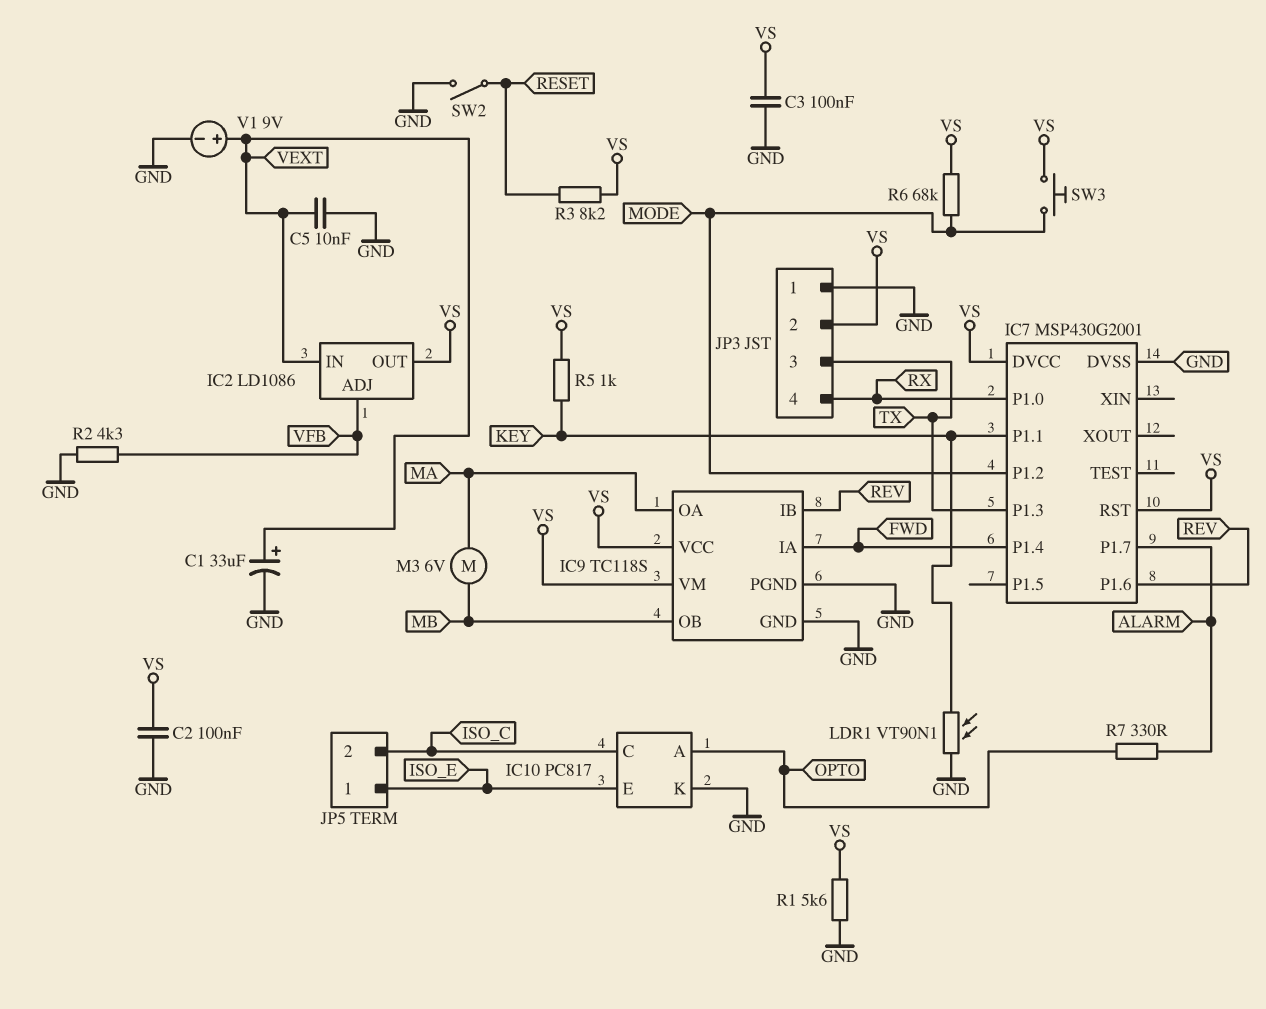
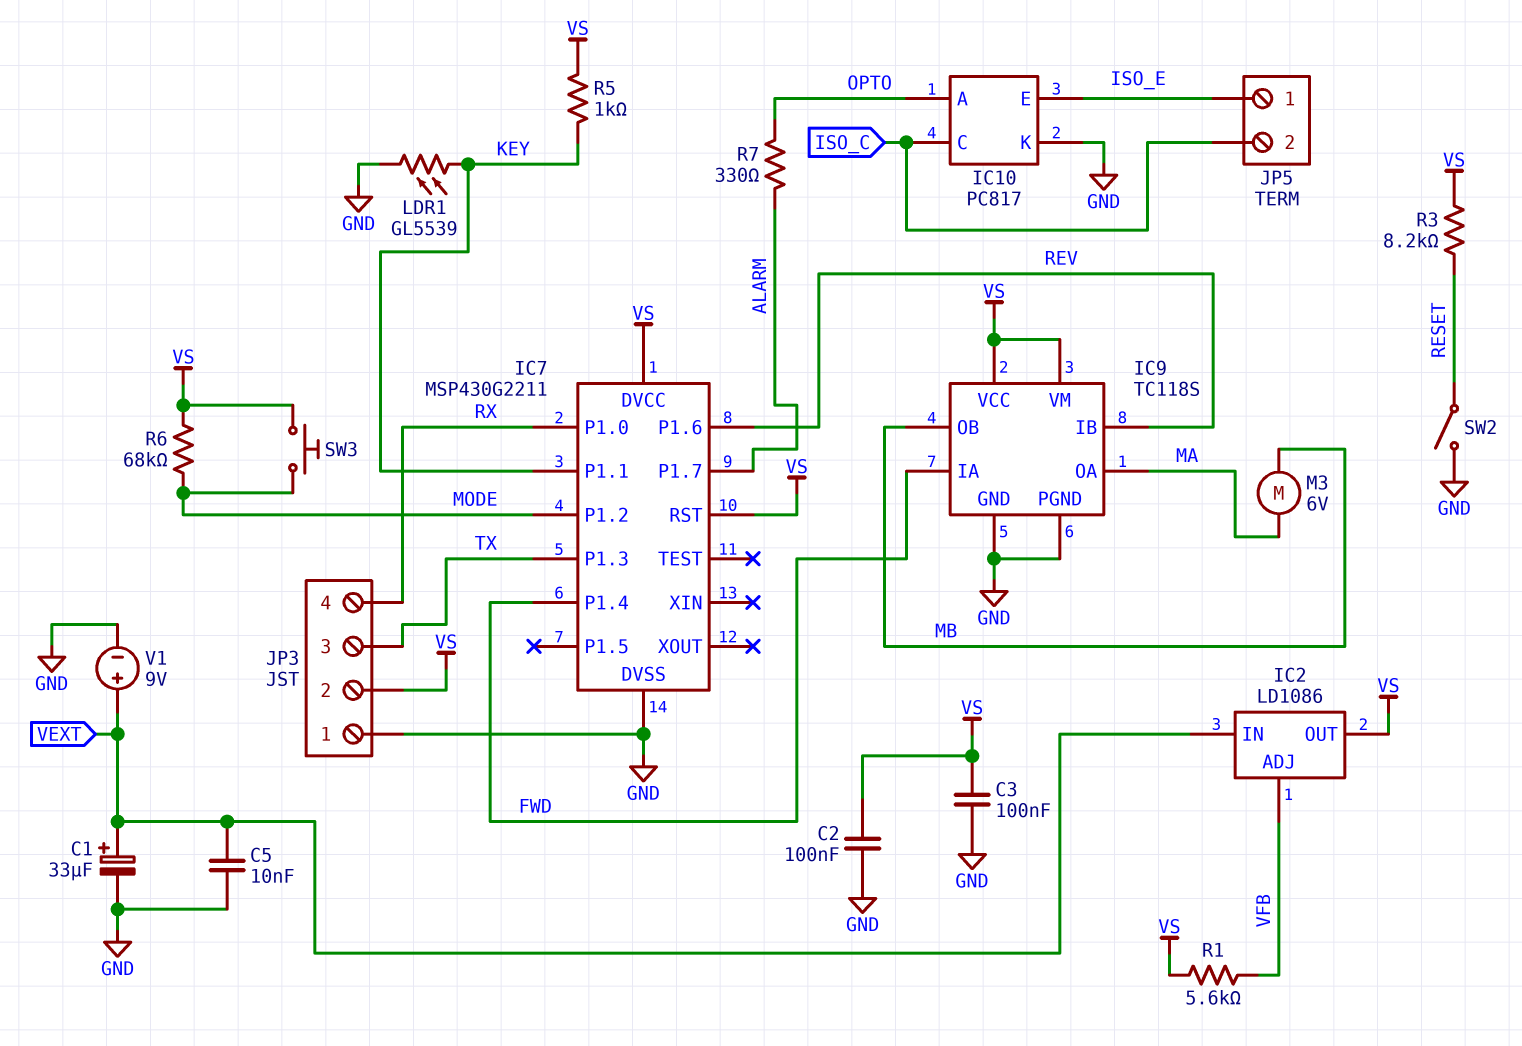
IC7: MSP430G2001 -> MSP430G2211
LDR1: VT90N1 (GND, KEY) -> GL5539 (GND, KEY)
R1: 5.6k (GND, VS) -> 5.6k (VFB, VS)
R2: 4.3k (GND, VFB) -> none

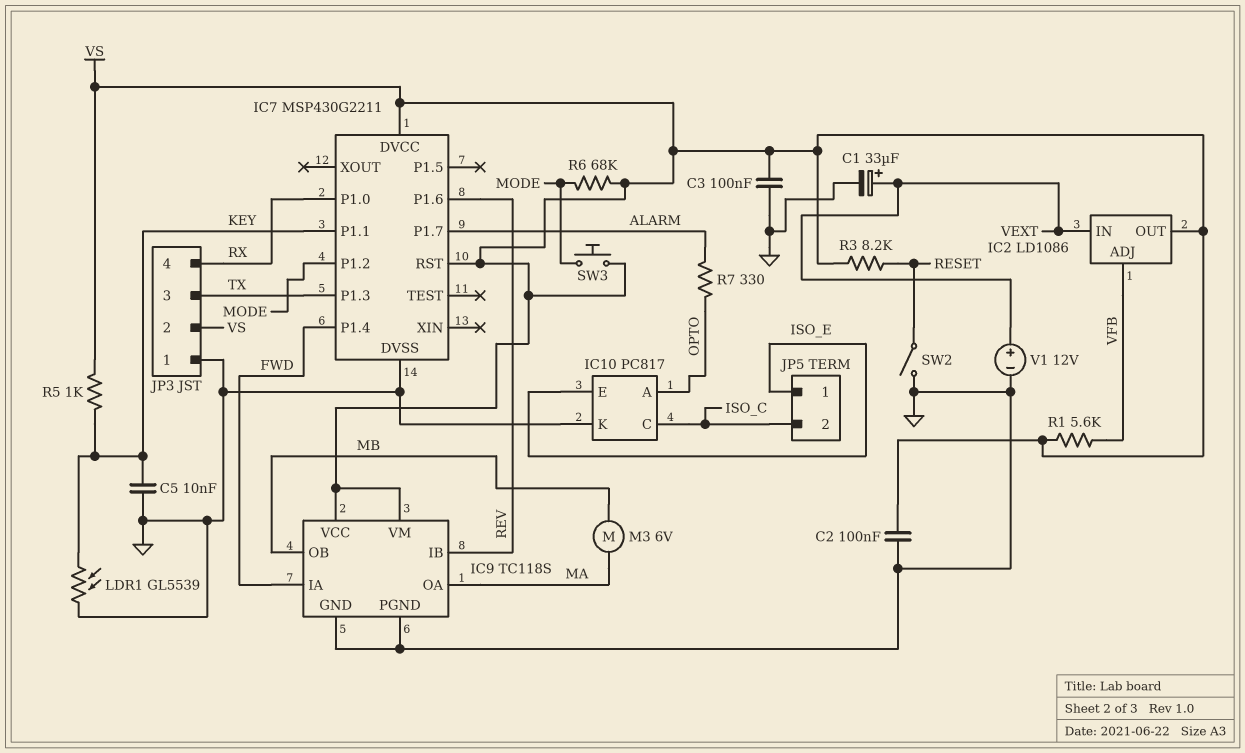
C5: 10nF (GND, VEXT) -> 10nF (GND, KEY)
V1: 9V (plus VEXT, minus GND) -> 12V (plus VEXT, minus GND)

